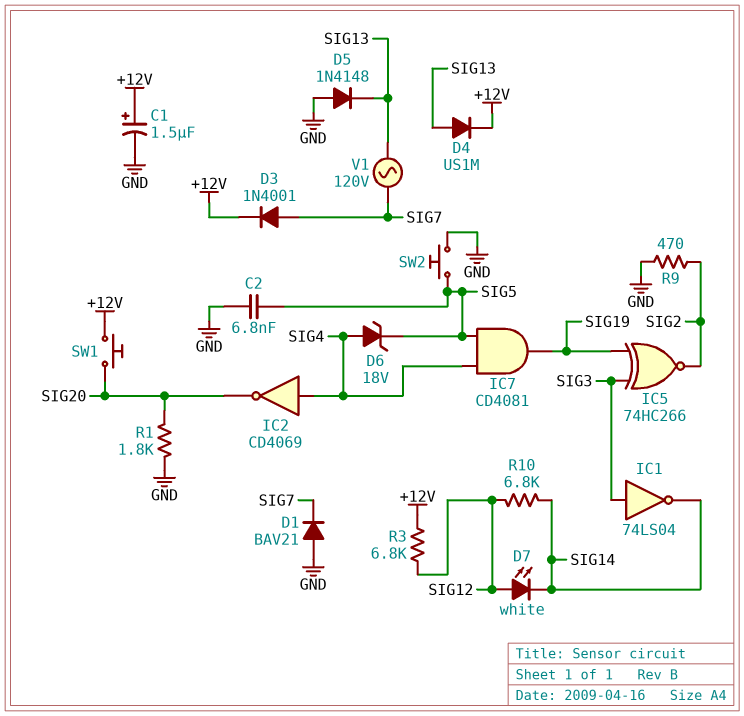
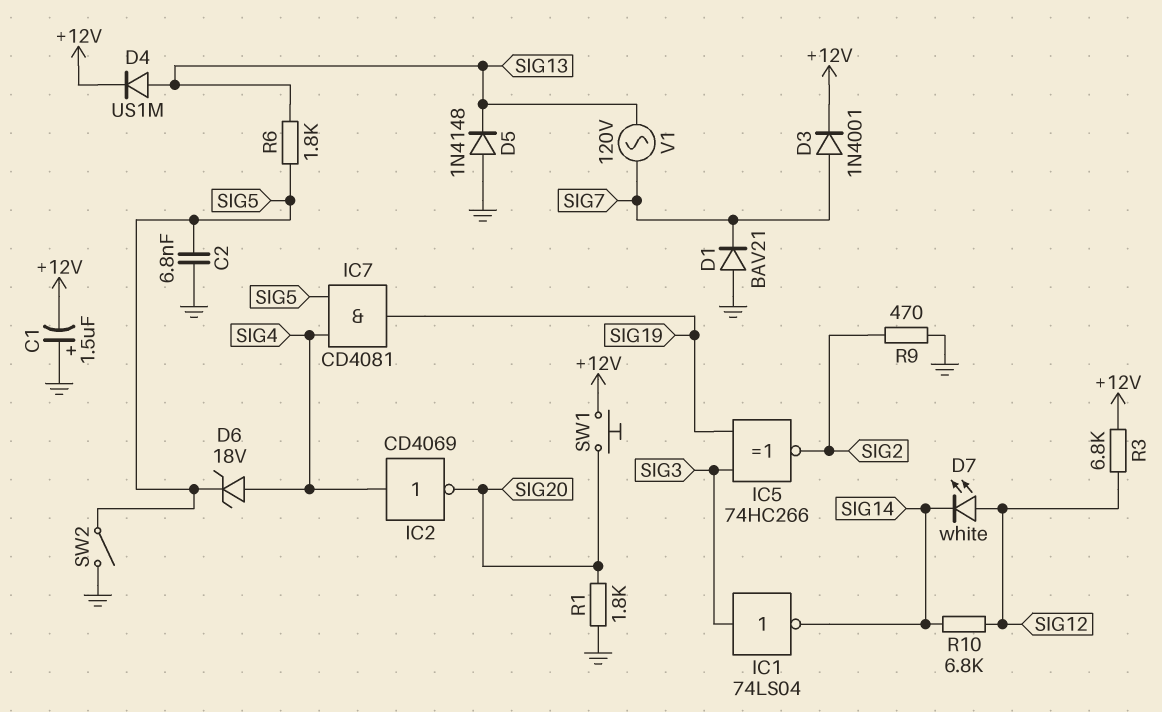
C1: 1.5uF (plus +12V, minus GND) -> 1.5uF (plus GND, minus +12V)
R6: none -> 1.8k (SIG5, SIG13)
SW2: button (GND, SIG5) -> switch (GND, SIG5)

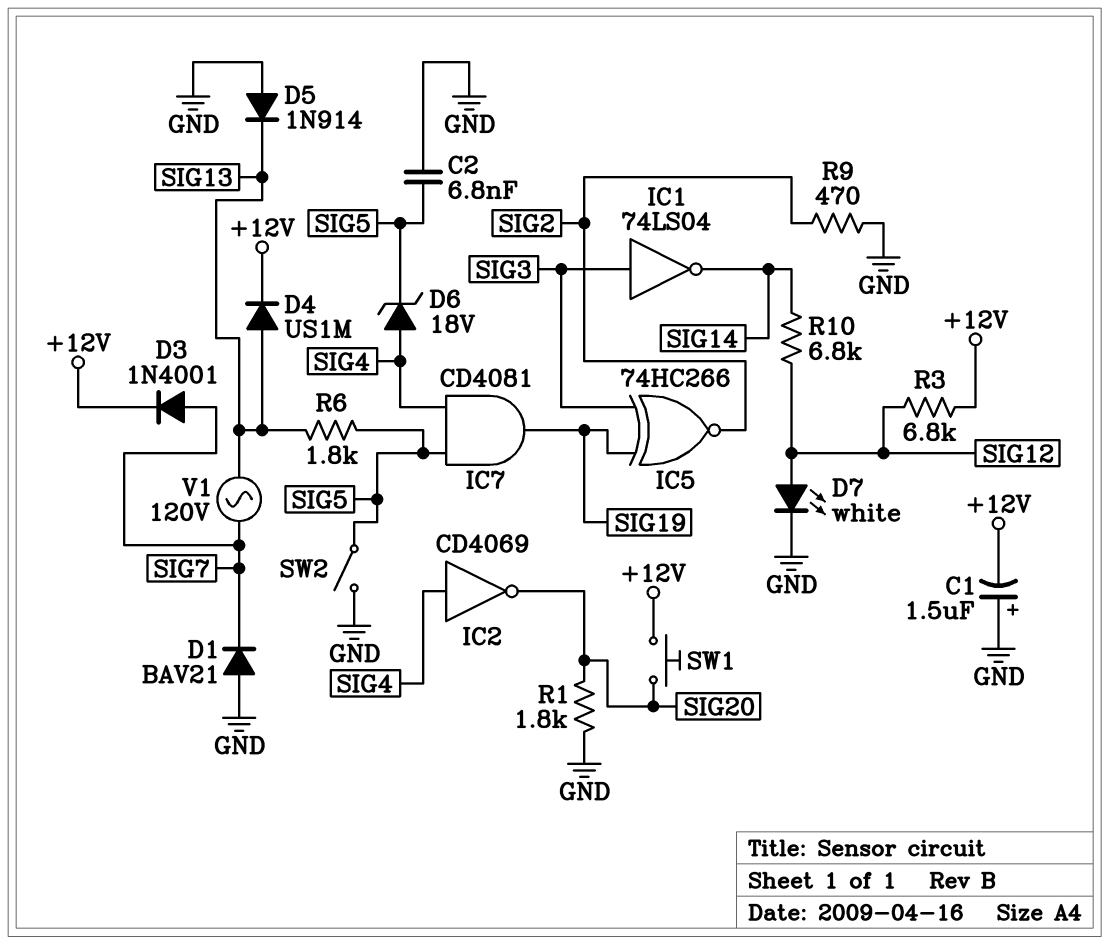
D5: diode 1N4148 (A GND, K SIG13) -> diode 1N914 (A GND, K SIG13)
D7: LED white (A SIG12, K SIG14) -> LED white (A SIG12, K GND)

